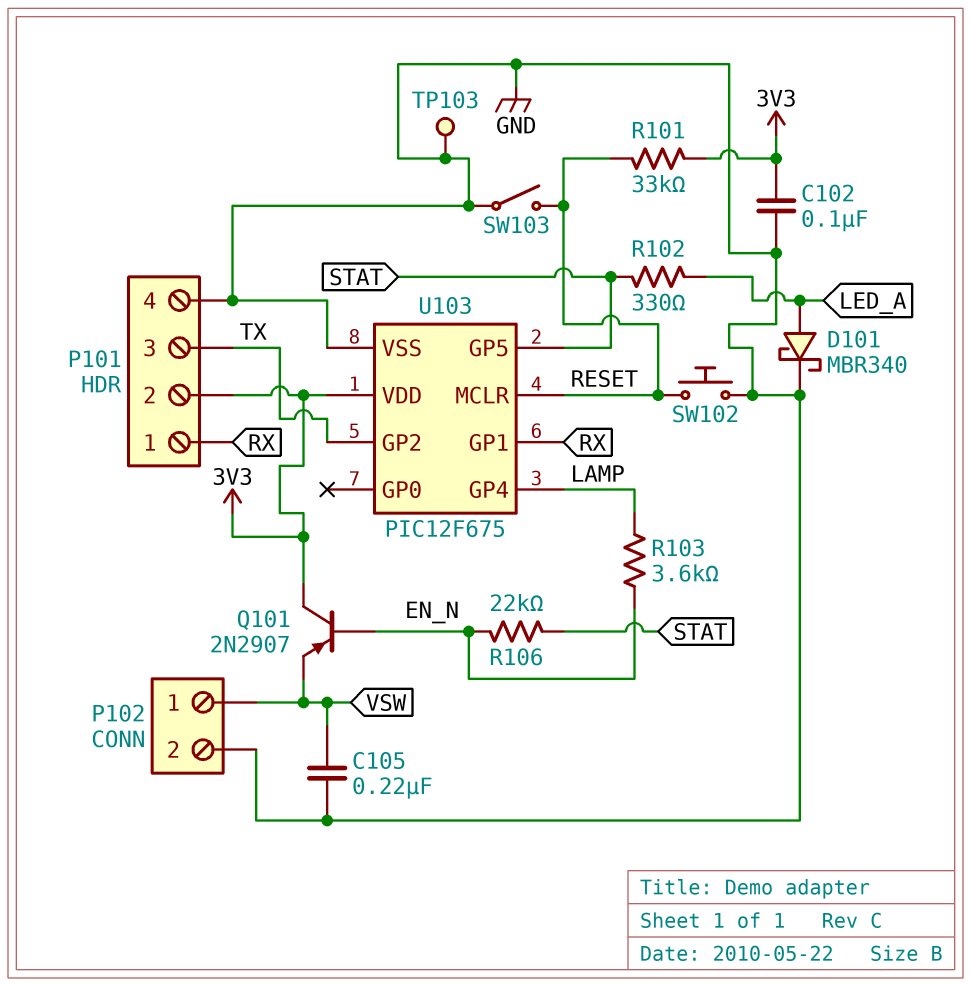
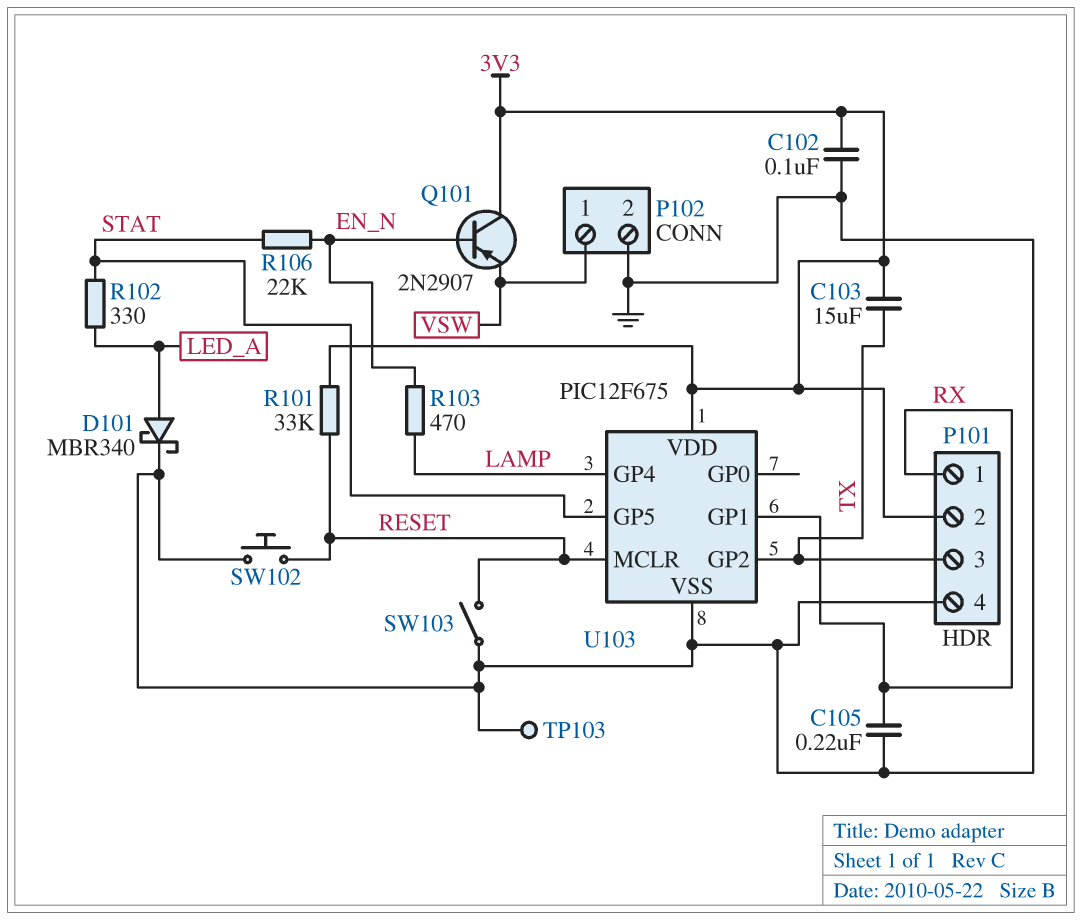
C103: none -> 15uF (3V3, TX)
C105: 220nF (GND, VSW) -> 220nF (GND, RX)
R103: 3.6k (EN_N, LAMP) -> 470 (EN_N, LAMP)

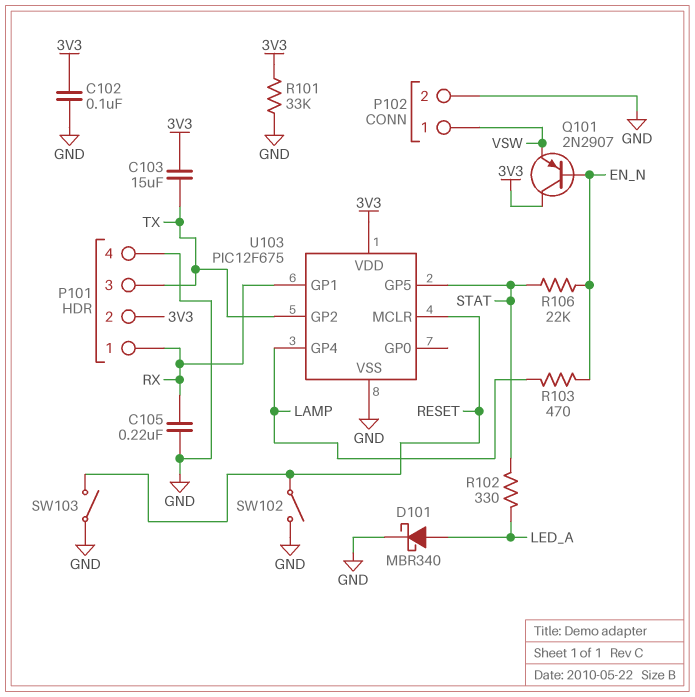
R101: 33k (3V3, RESET) -> 33k (3V3, GND)
SW102: button (GND, RESET) -> switch (GND, RESET)
TP103: test point (GND) -> none

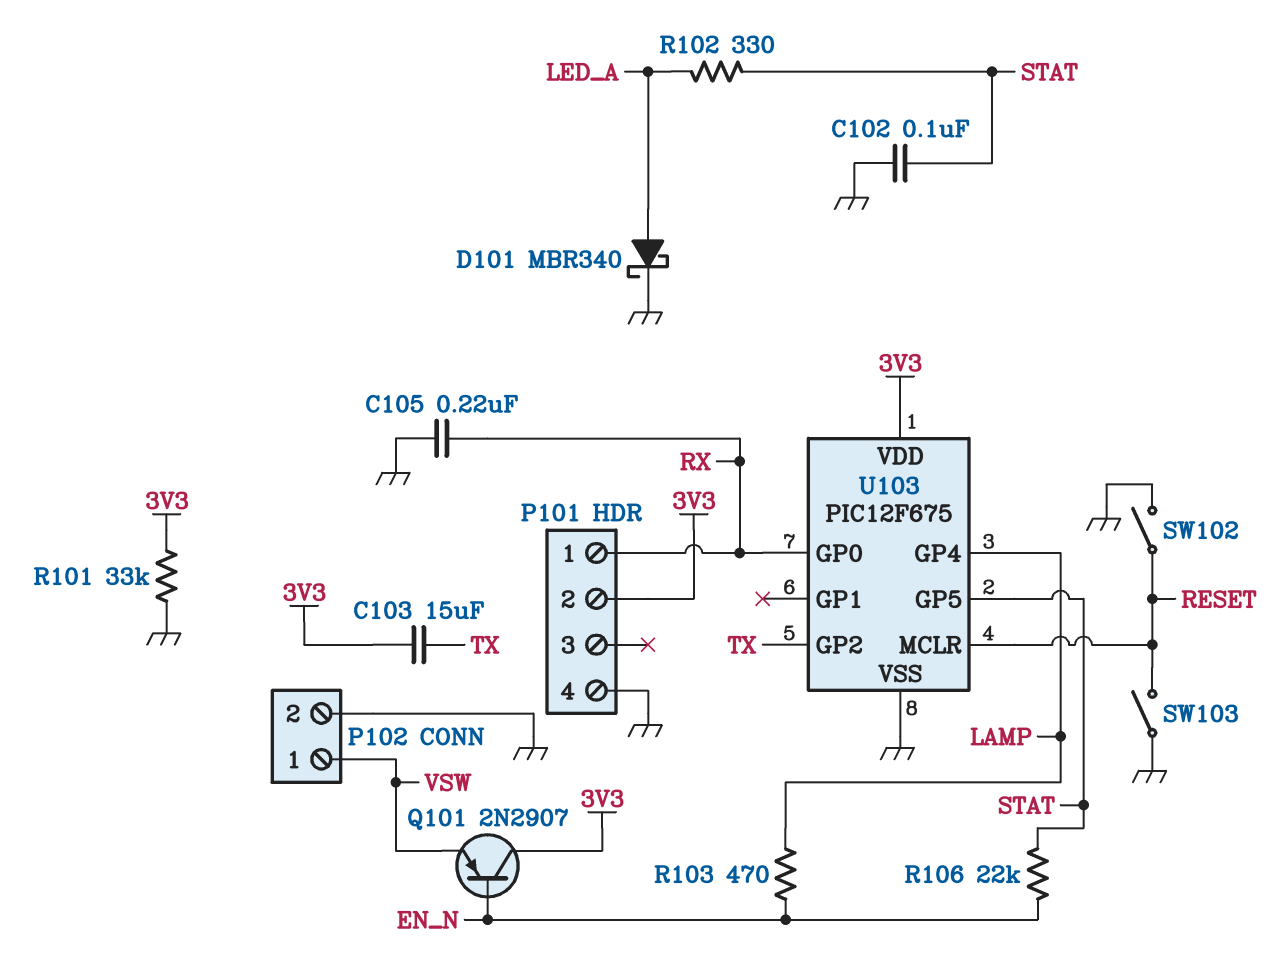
C102: 100nF (3V3, GND) -> 100nF (GND, STAT)
P101 pin 3: TX -> none
U103 pin GP0: none -> RX
U103 pin GP1: RX -> none

